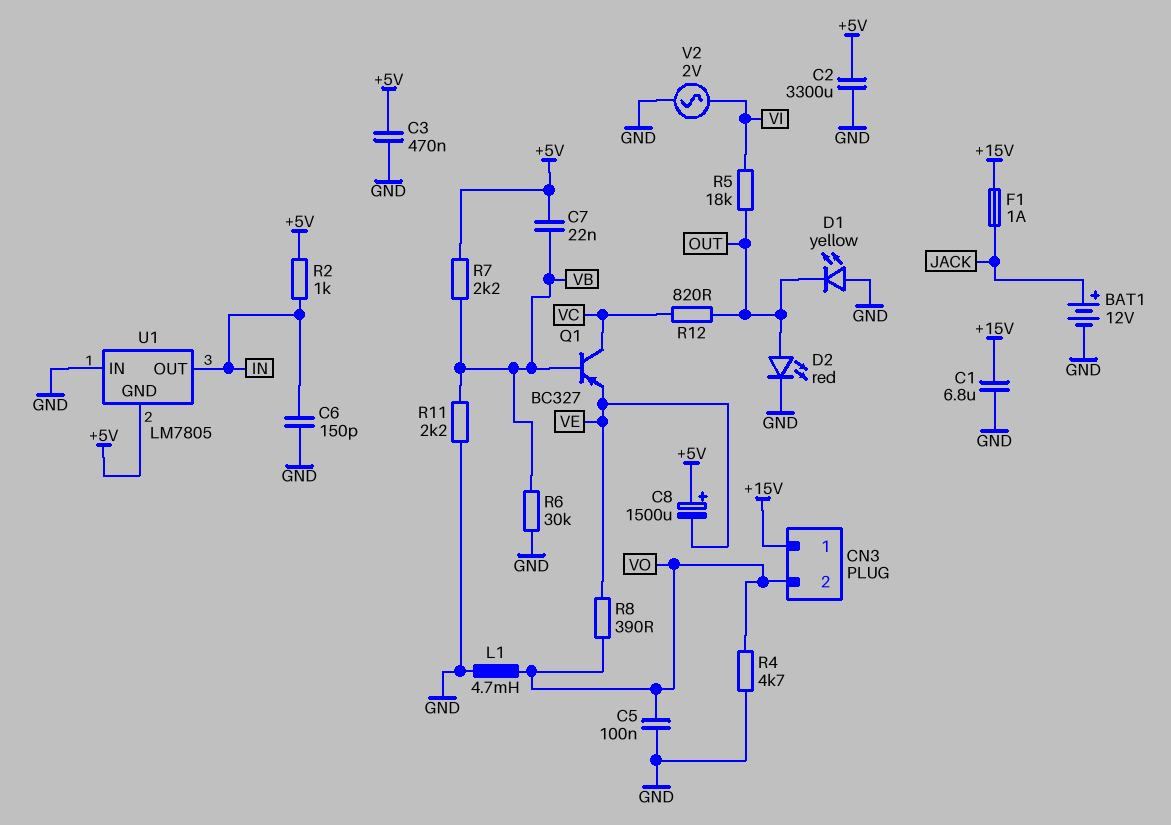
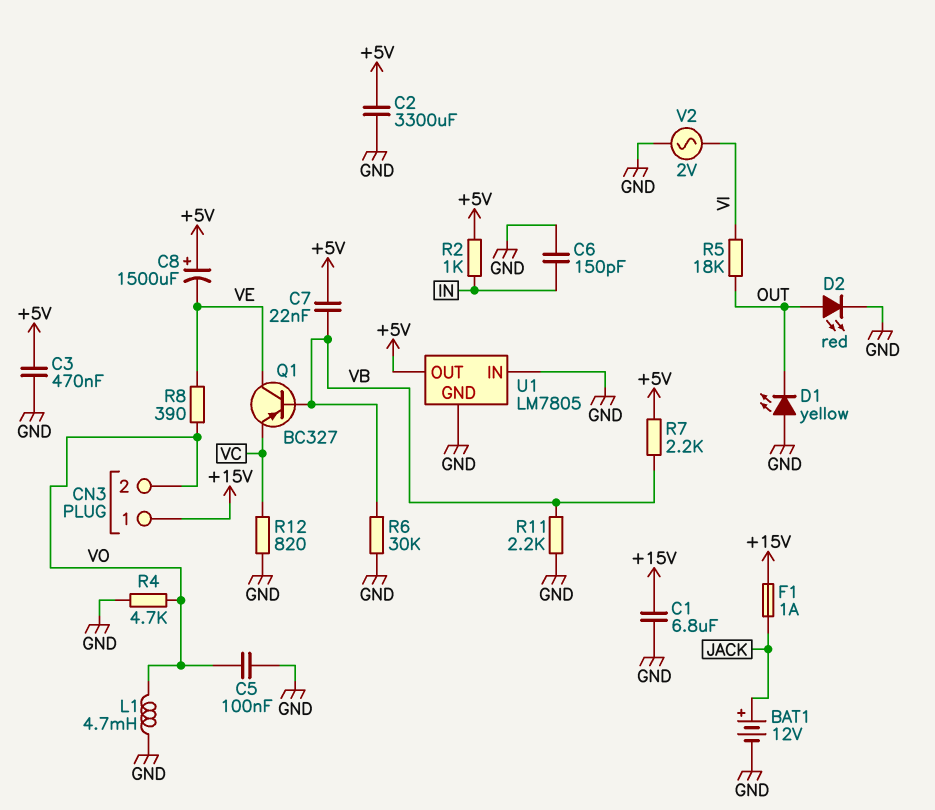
Q1: PNP BC327 (B VB, C VC, E VE) -> PNP BC327 (B VB, C VE, E VC)
R12: 820 (OUT, VC) -> 820 (GND, VC)
U1 pin GND: +5V -> GND
U1 pin OUT: IN -> +5V

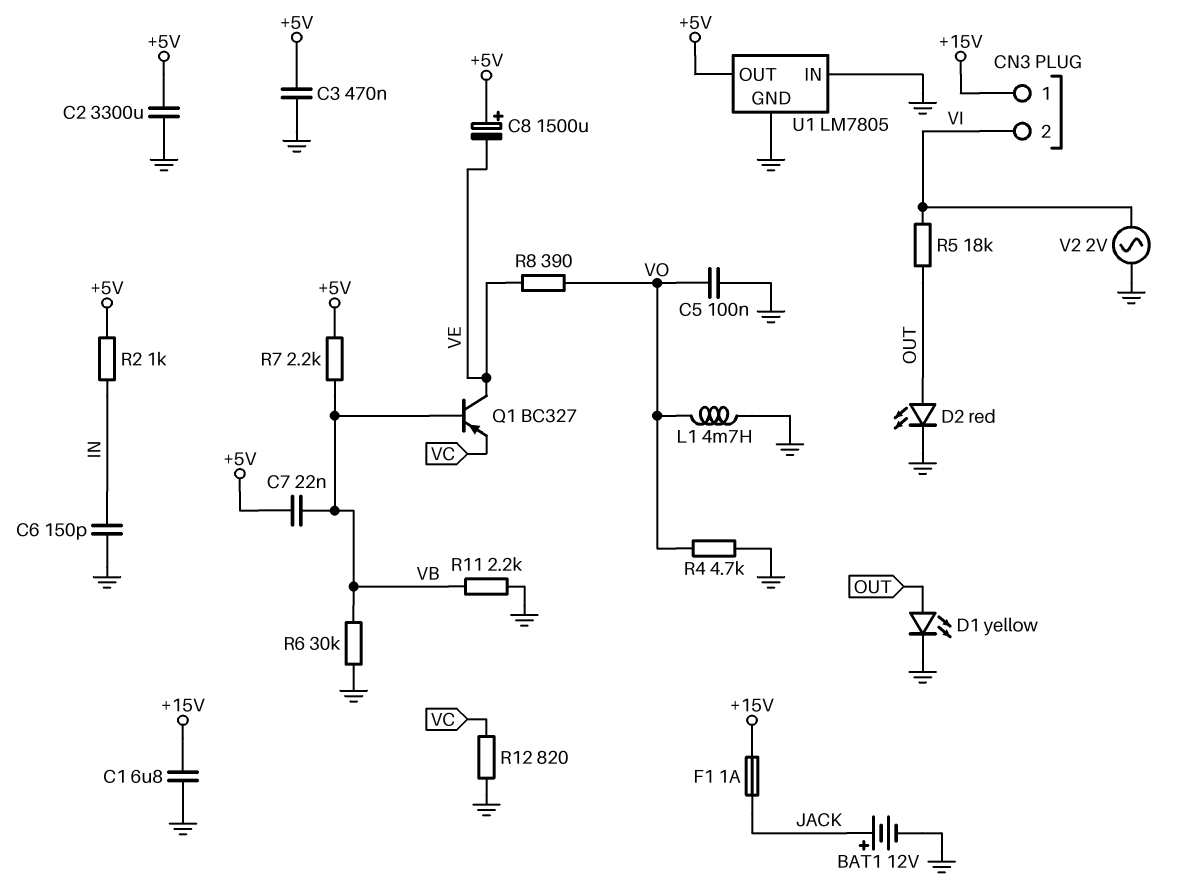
CN3 pin 2: VO -> VI
D1: LED yellow (A GND, K OUT) -> LED yellow (A OUT, K GND)

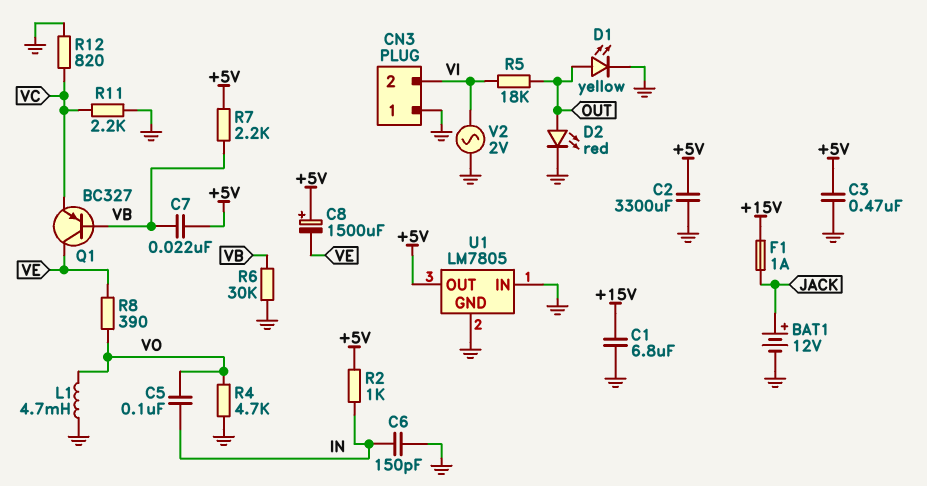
C5: 100nF (GND, VO) -> 100nF (IN, VO)
CN3 pin 1: +15V -> GND
R11: 2.2k (GND, VB) -> 2.2k (GND, VC)

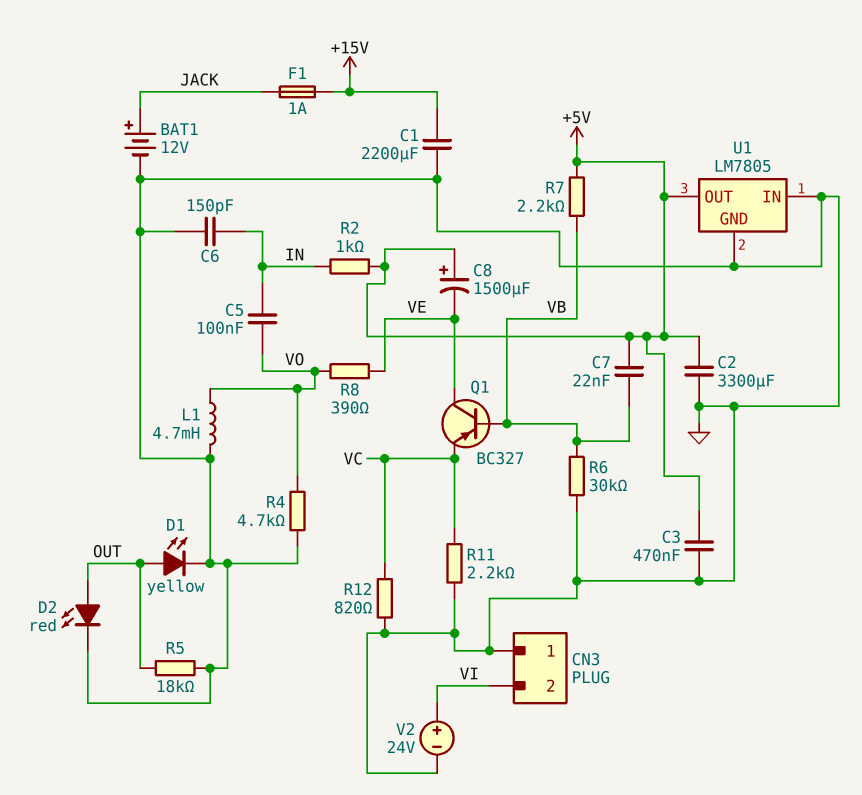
C1: 6.8uF (+15V, GND) -> 2200uF (+15V, GND)
R5: 18k (OUT, VI) -> 18k (GND, OUT)
V2: AC 2V (GND, VI) -> 24V (plus VI, minus GND)

